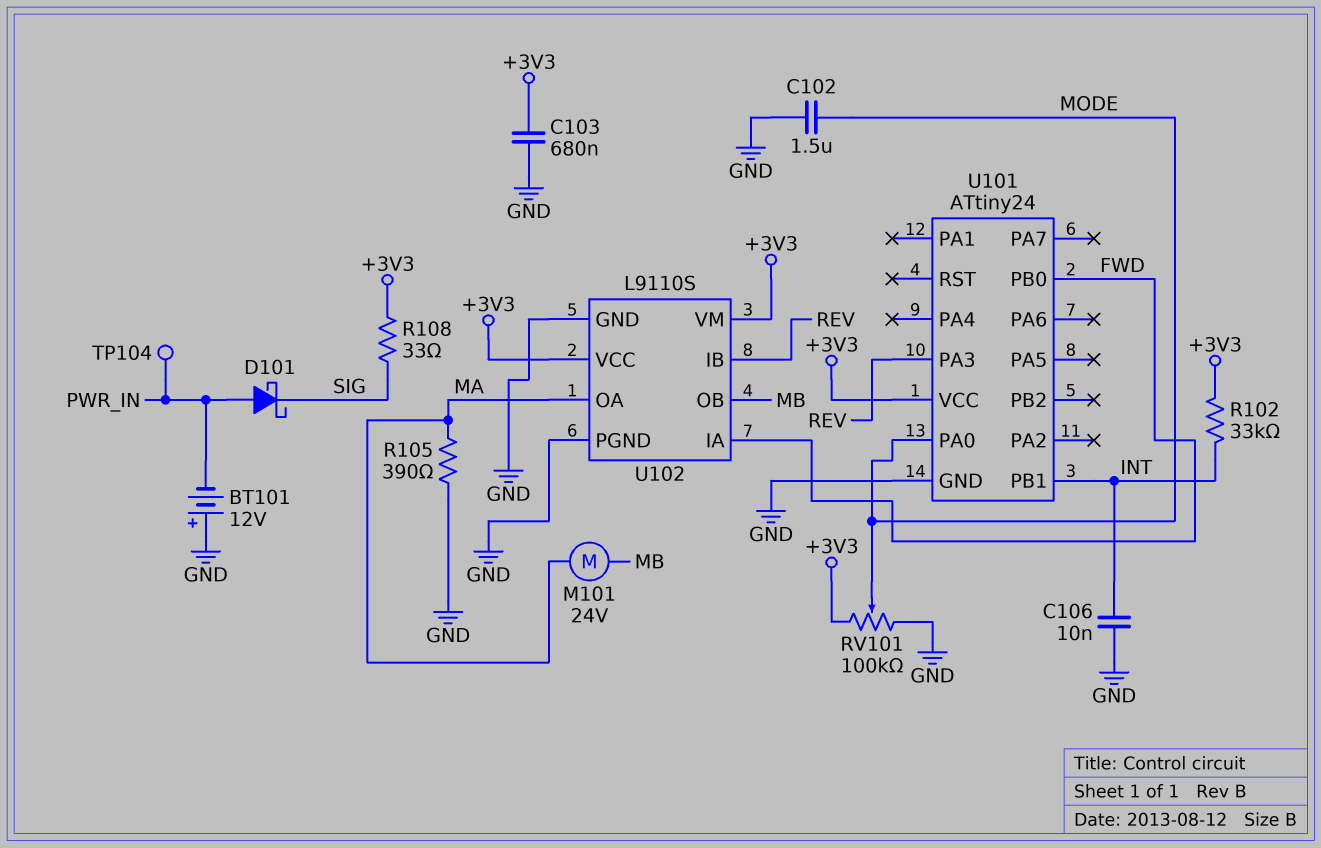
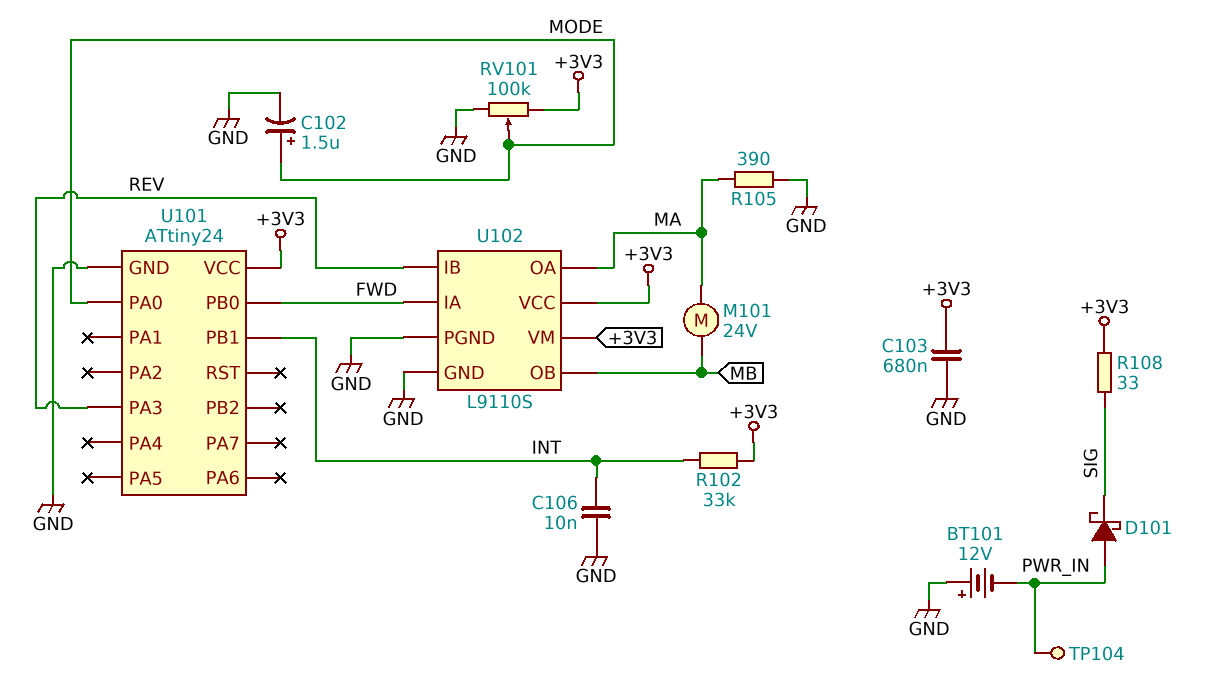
C102: 1.5uF (GND, MODE) -> 1.5uF (plus MODE, minus GND)

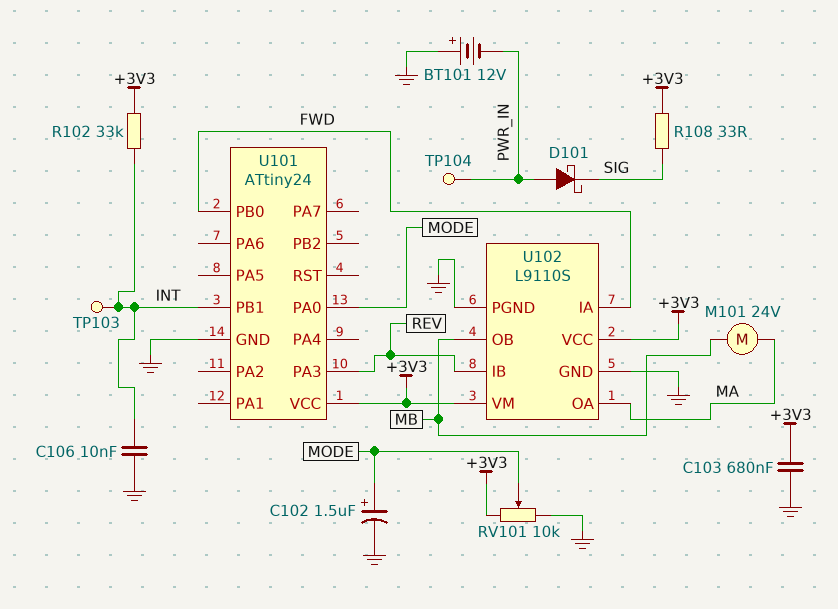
R105: 390 (GND, MA) -> none
RV101: 100k (+3V3, GND, wiper MODE) -> 10k (+3V3, GND, wiper MODE)
TP103: none -> test point (INT)

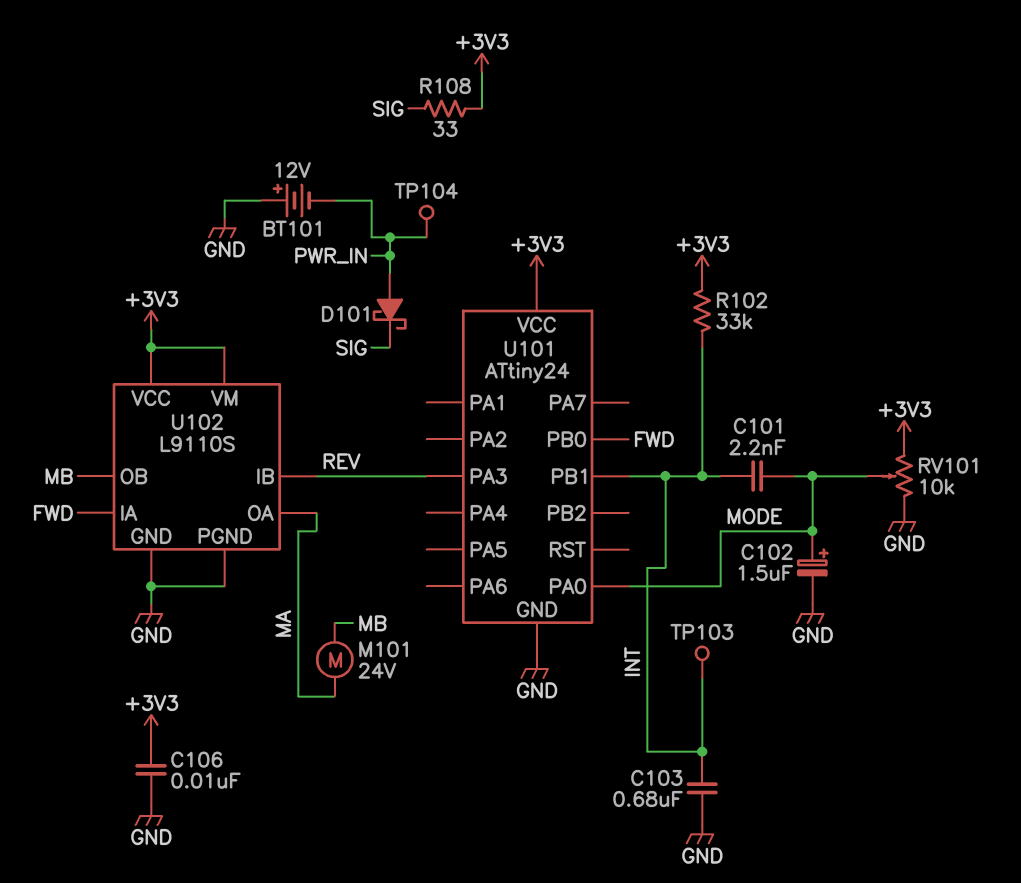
C101: none -> 2.2nF (INT, MODE)
C103: 680nF (+3V3, GND) -> 680nF (GND, INT)
C106: 10nF (GND, INT) -> 10nF (+3V3, GND)

